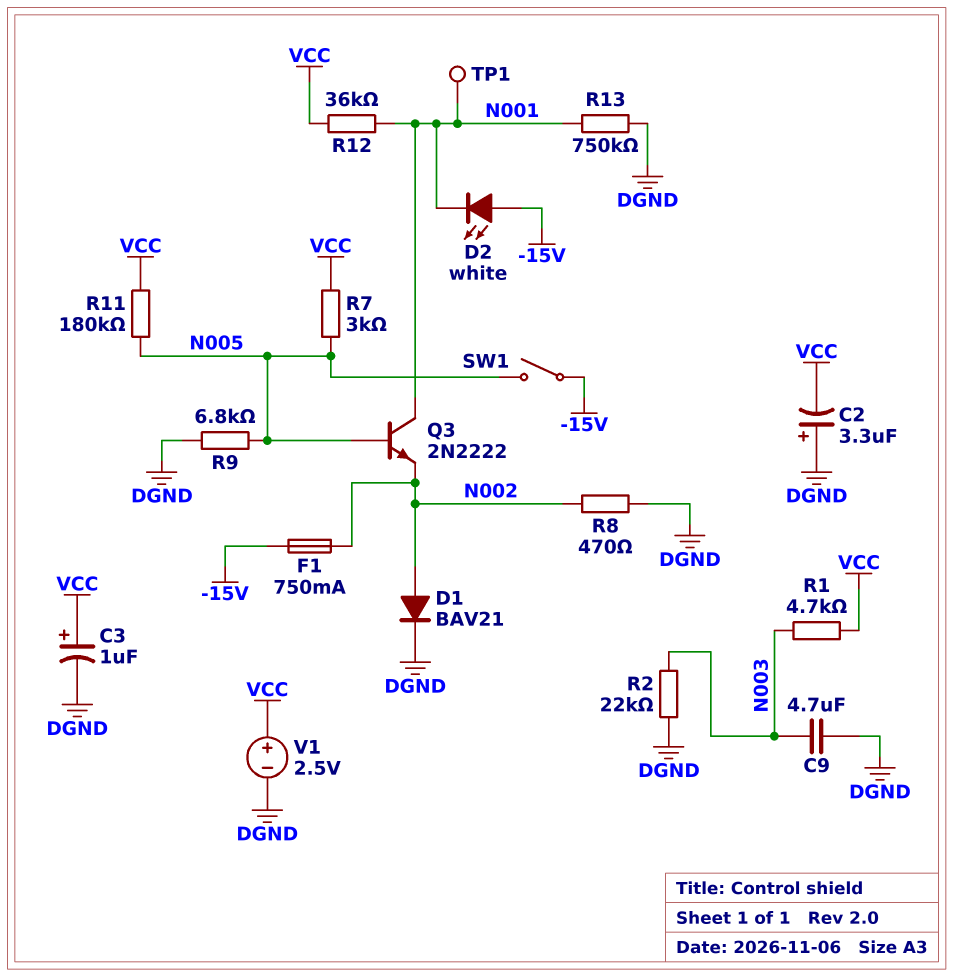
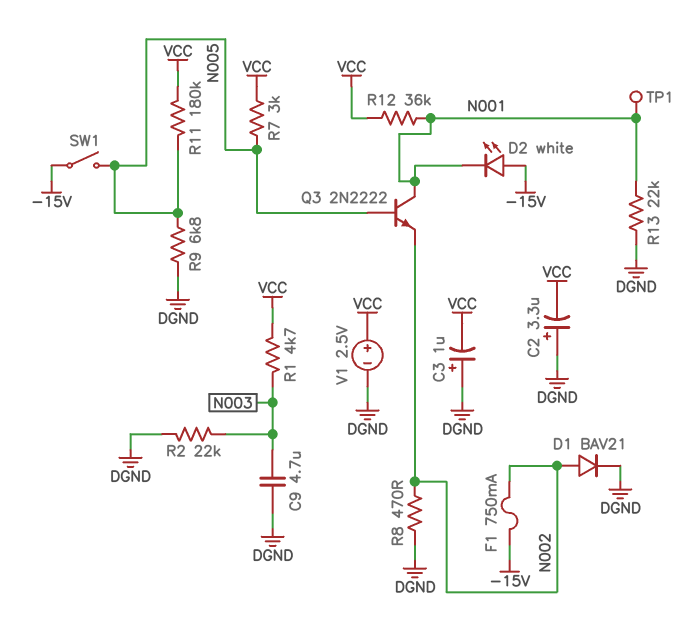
C3: 1uF (plus VCC, minus DGND) -> 1uF (plus DGND, minus VCC)
R13: 750k (DGND, N001) -> 22k (DGND, N001)

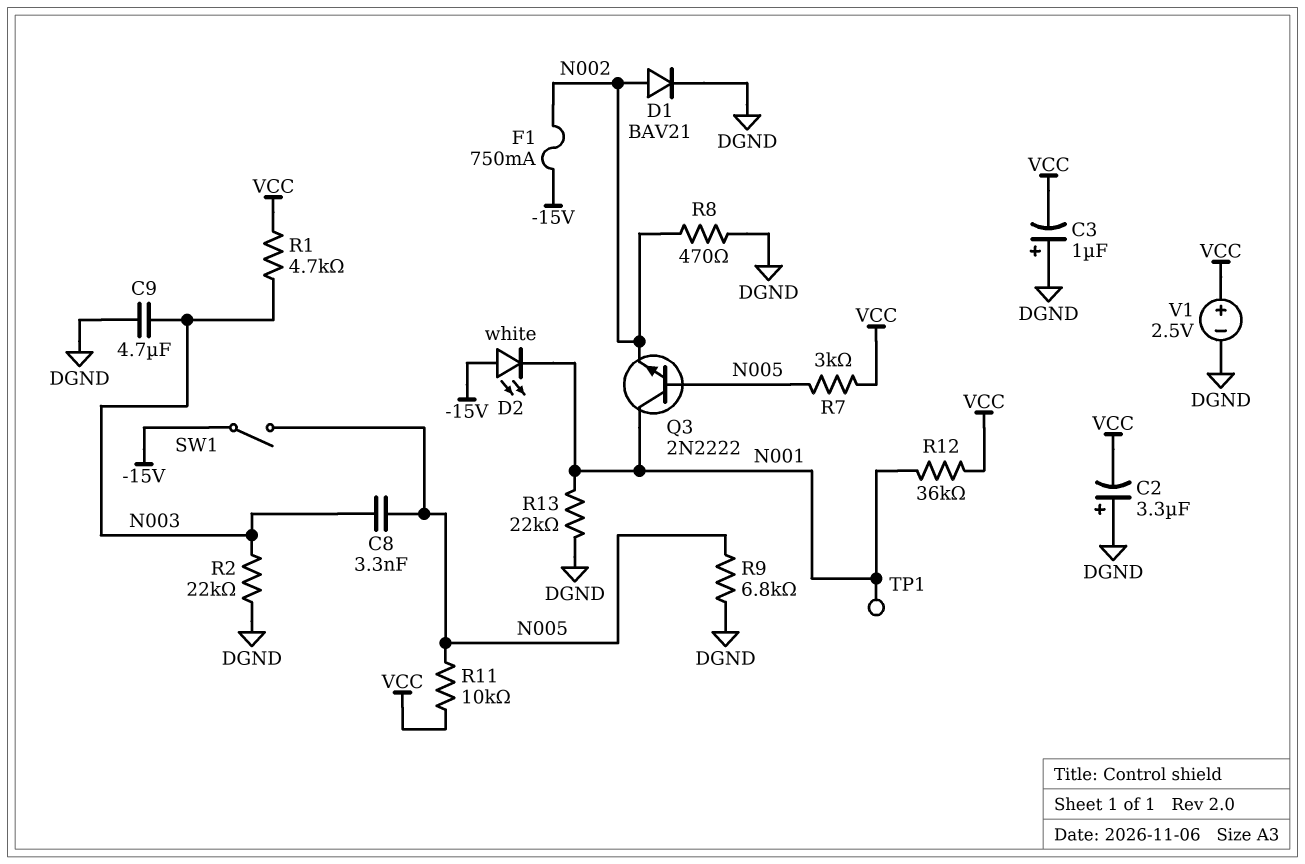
C8: none -> 3.3nF (N003, N005)
R11: 180k (N005, VCC) -> 10k (N005, VCC)

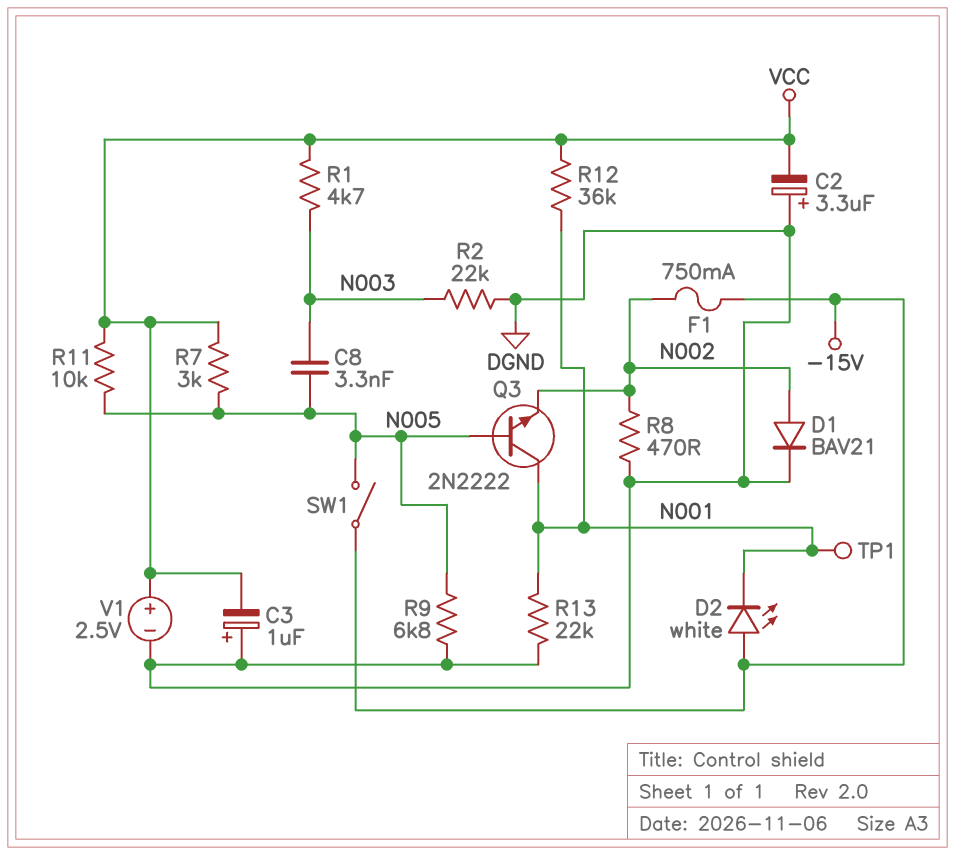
C9: 4.7uF (DGND, N003) -> none

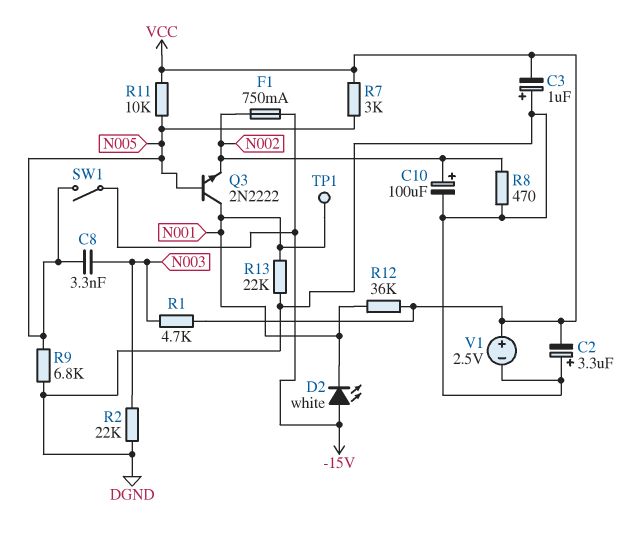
C10: none -> 100uF (plus N002, minus DGND)
D1: diode BAV21 (A N002, K DGND) -> none

